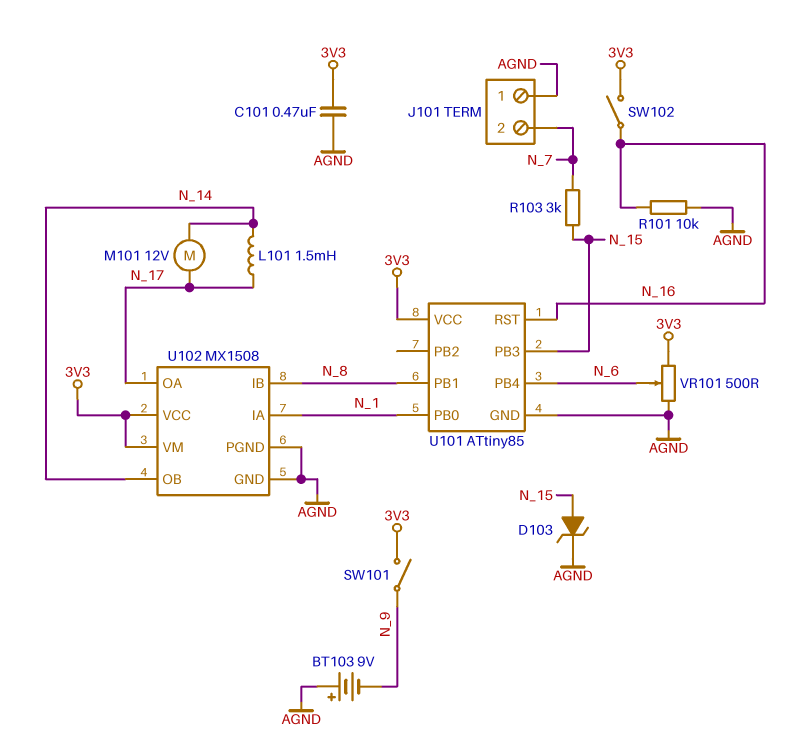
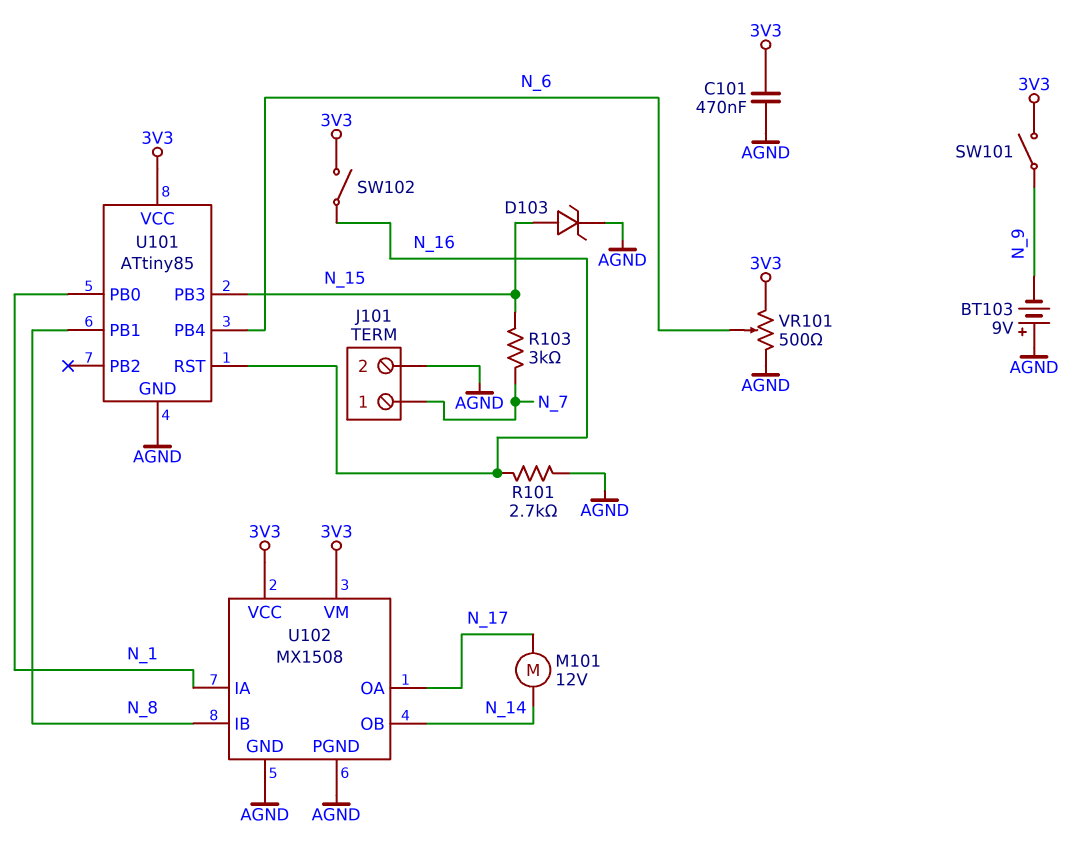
J101 pin 1: AGND -> N_7
J101 pin 2: N_7 -> AGND
L101: 1.5mH (N_14, N_17) -> none
R101: 10k (AGND, N_16) -> 2.7k (AGND, N_16)

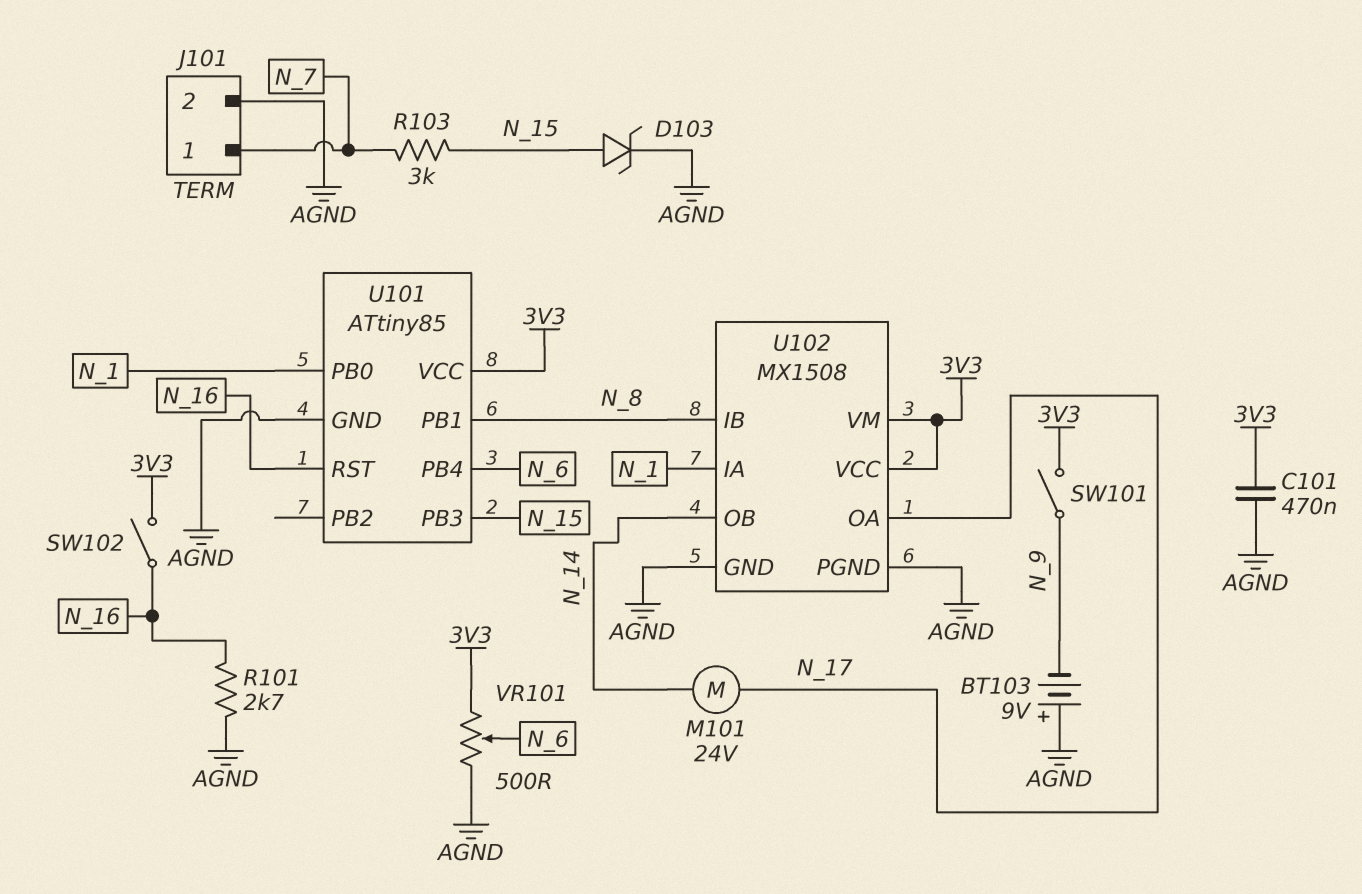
M101: motor 12V (N_14, N_17) -> motor 24V (N_14, N_17)

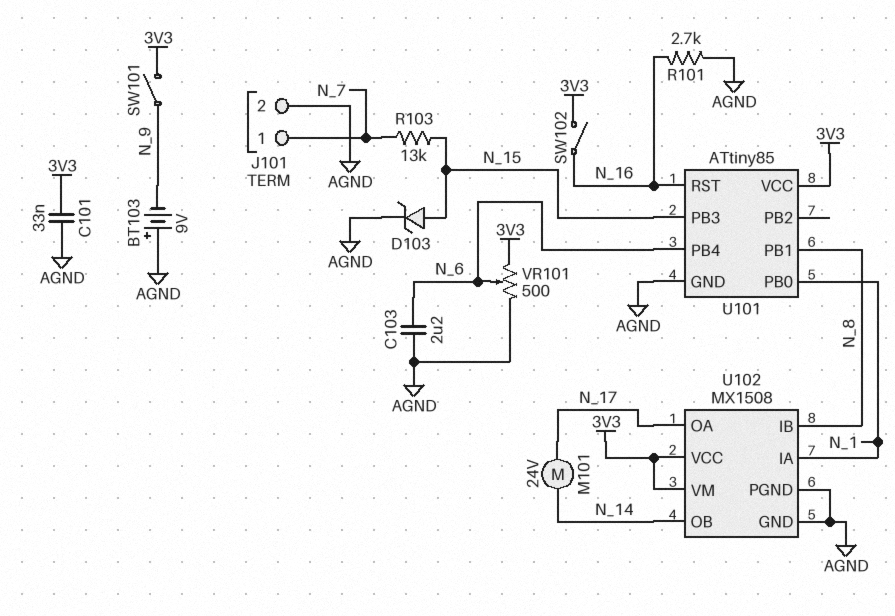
C101: 470nF (3V3, AGND) -> 33nF (3V3, AGND)
C103: none -> 2.2uF (AGND, N_6)
R103: 3k (N_7, N_15) -> 13k (N_7, N_15)

